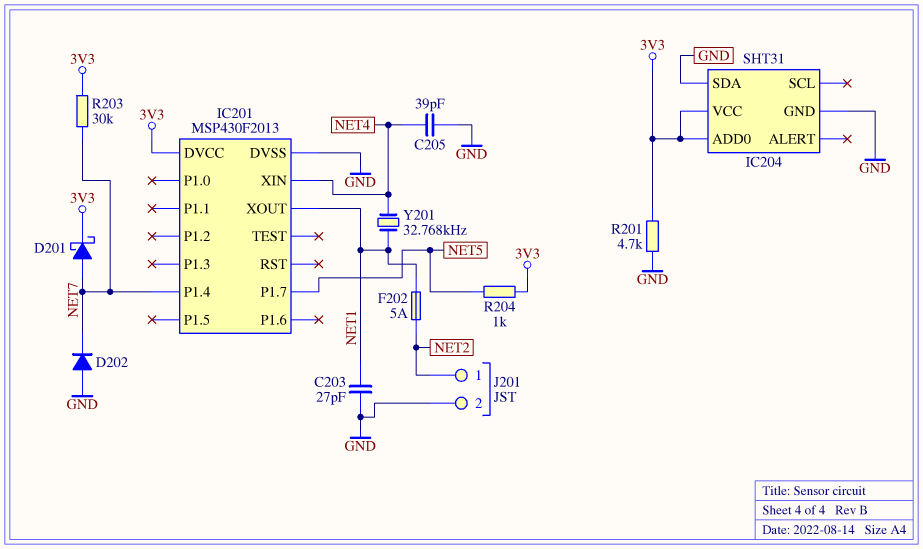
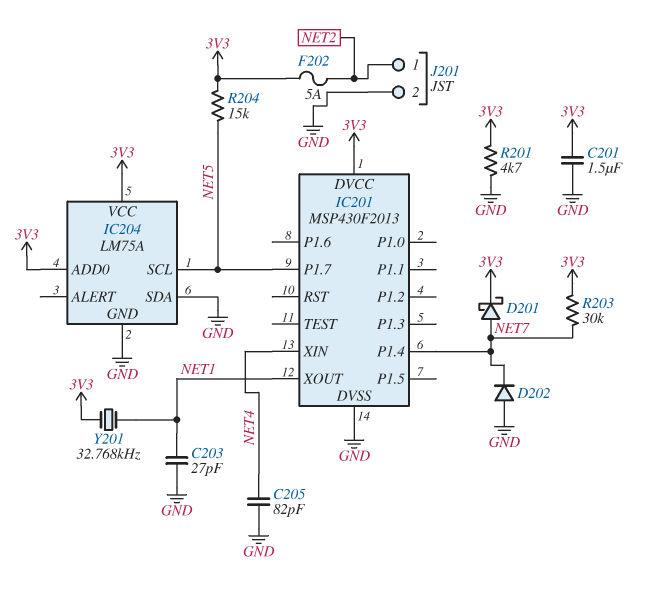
C201: none -> 1.5uF (3V3, GND)
C205: 39pF (GND, NET4) -> 82pF (GND, NET4)
F202: 5A (NET1, NET2) -> 5A (3V3, NET2)
IC204: SHT31 -> LM75A
IC204 pin SCL: none -> NET5
R204: 1k (3V3, NET5) -> 15k (3V3, NET5)
Y201: 32.768kHz (NET1, NET4) -> 32.768kHz (3V3, NET1)

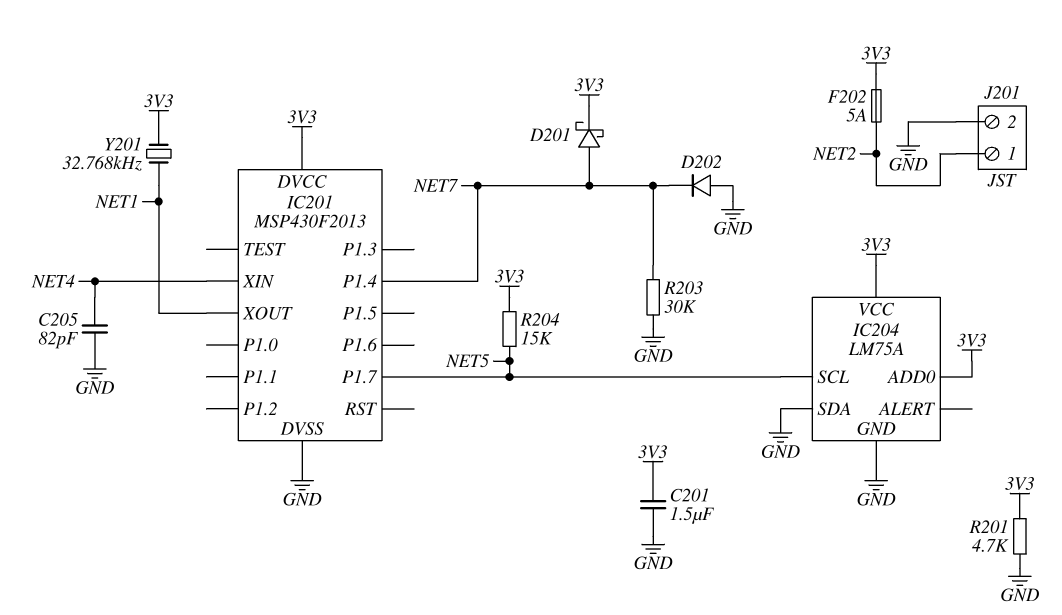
C203: 27pF (GND, NET1) -> none
R203: 30k (3V3, NET7) -> 30k (GND, NET7)

